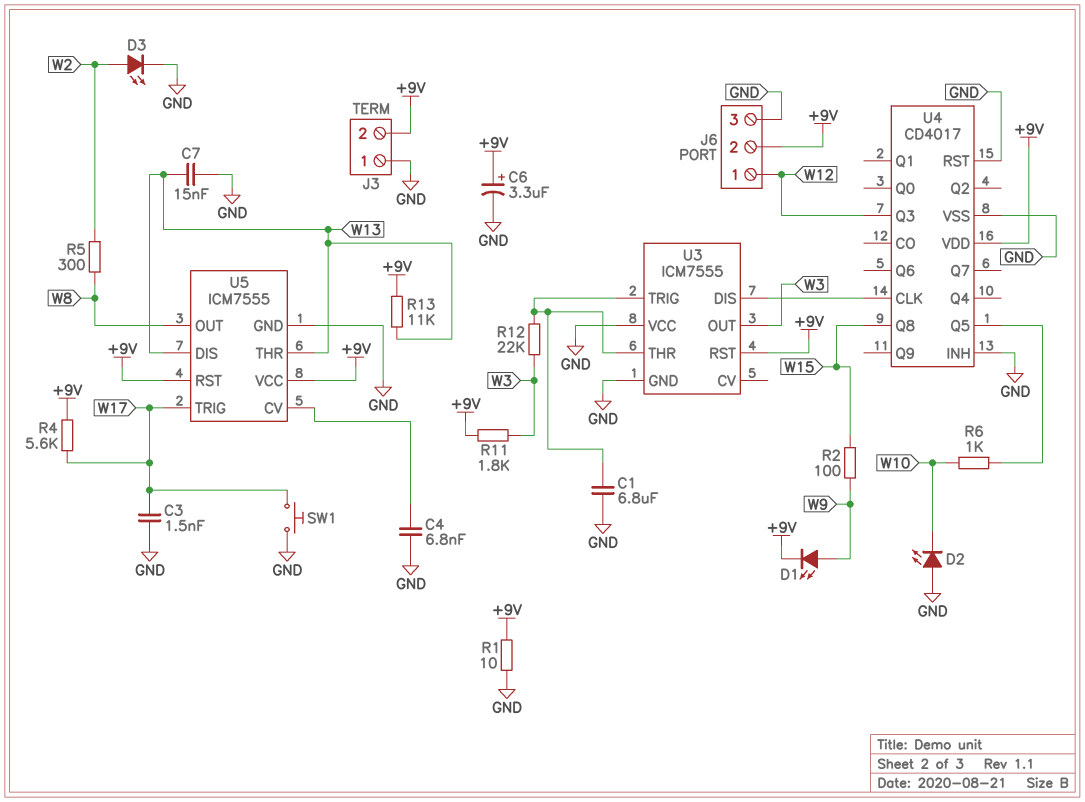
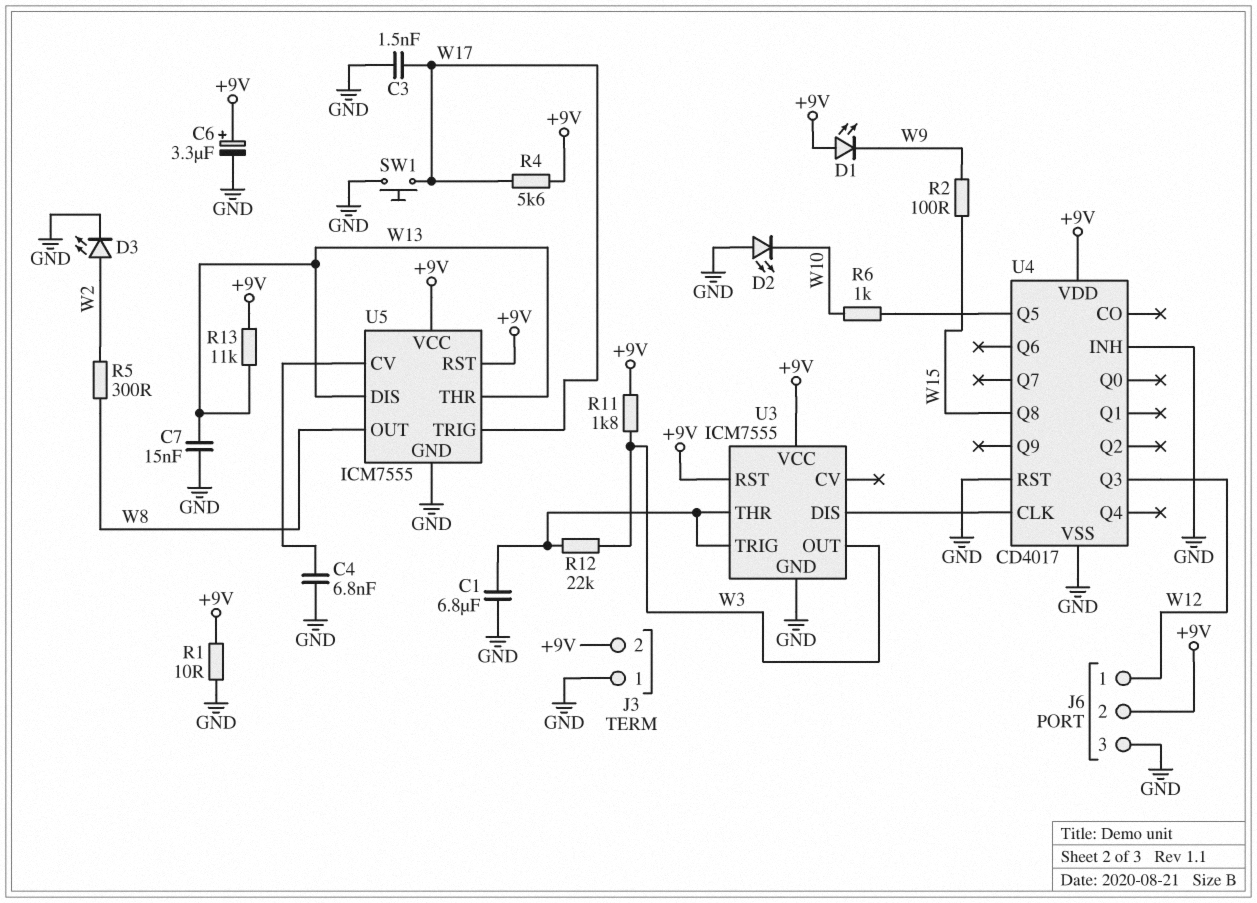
D1: LED (A W9, K +9V) -> LED (A +9V, K W9)
U3 pin VCC: GND -> +9V

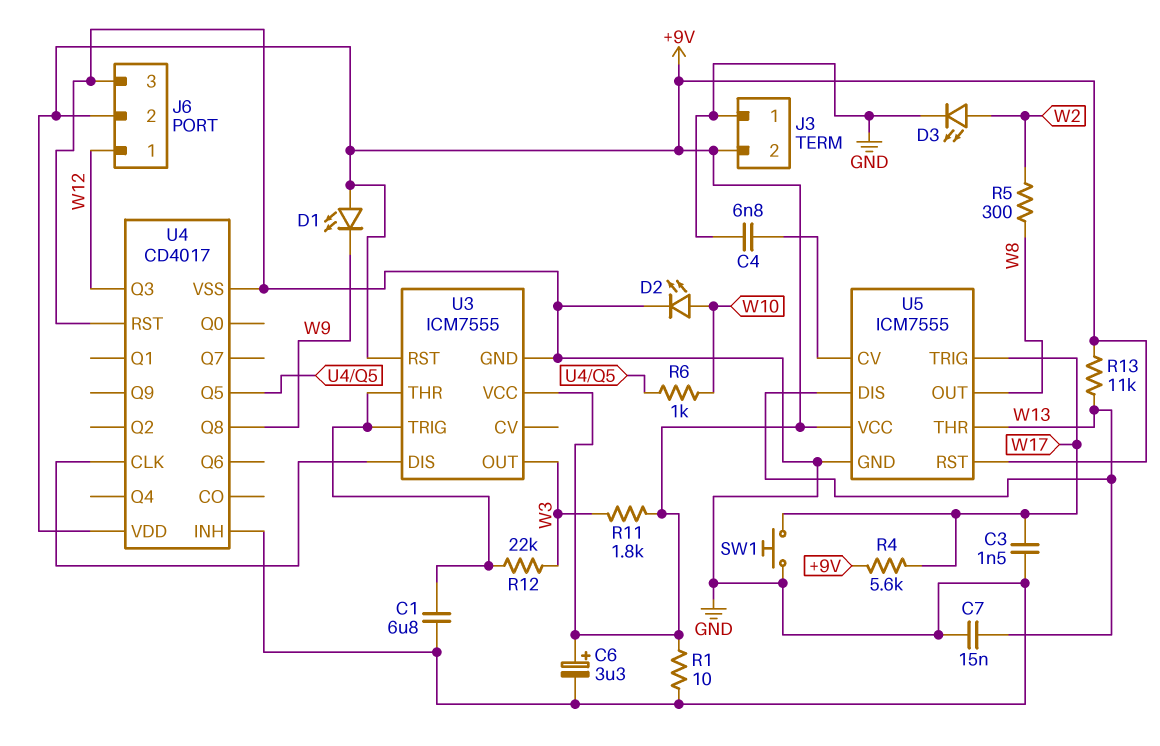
D2: LED (A GND, K W10) -> LED (A W10, K GND)
R2: 100 (W9, W15) -> none
U4 pin Q8: W15 -> W9

